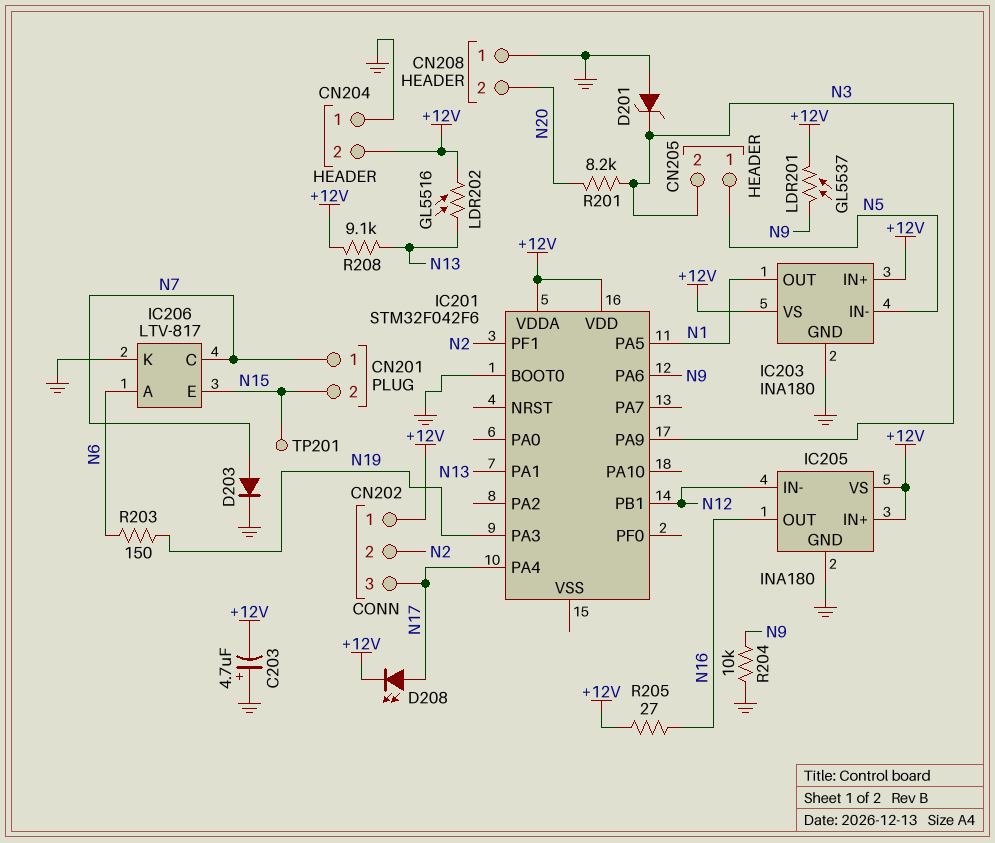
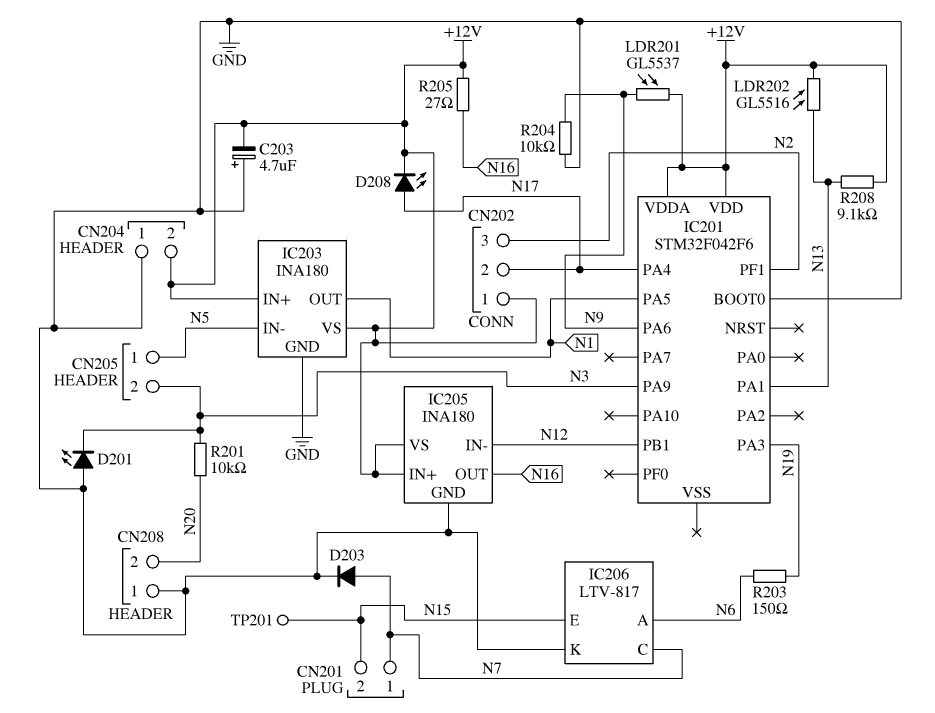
CN202 pin 2: N2 -> N17
CN202 pin 3: N17 -> N2
D201: zener (A GND, K N3) -> LED (A GND, K N3)
R201: 8.2k (N3, N20) -> 10k (N3, N20)

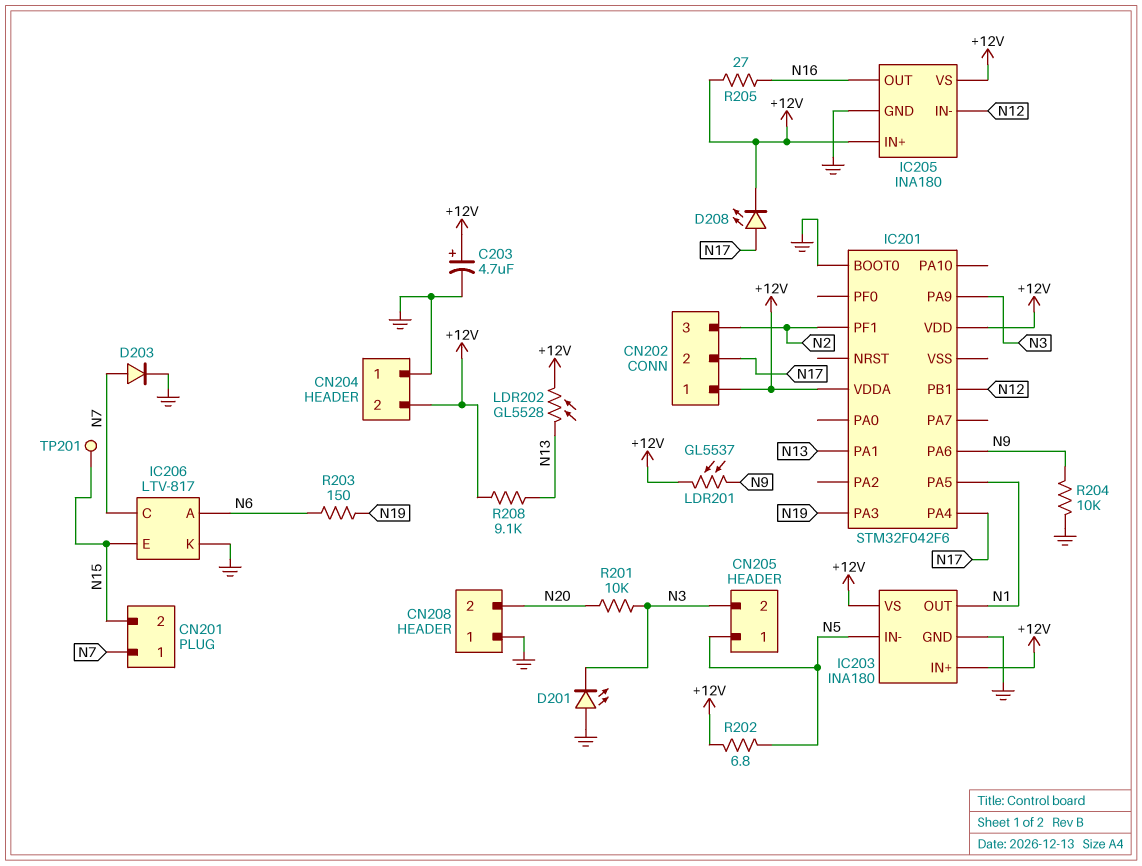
C203: 4.7uF (plus GND, minus +12V) -> 4.7uF (plus +12V, minus GND)
LDR202: GL5516 (+12V, N13) -> GL5528 (+12V, N13)
R202: none -> 6.8 (+12V, N5)

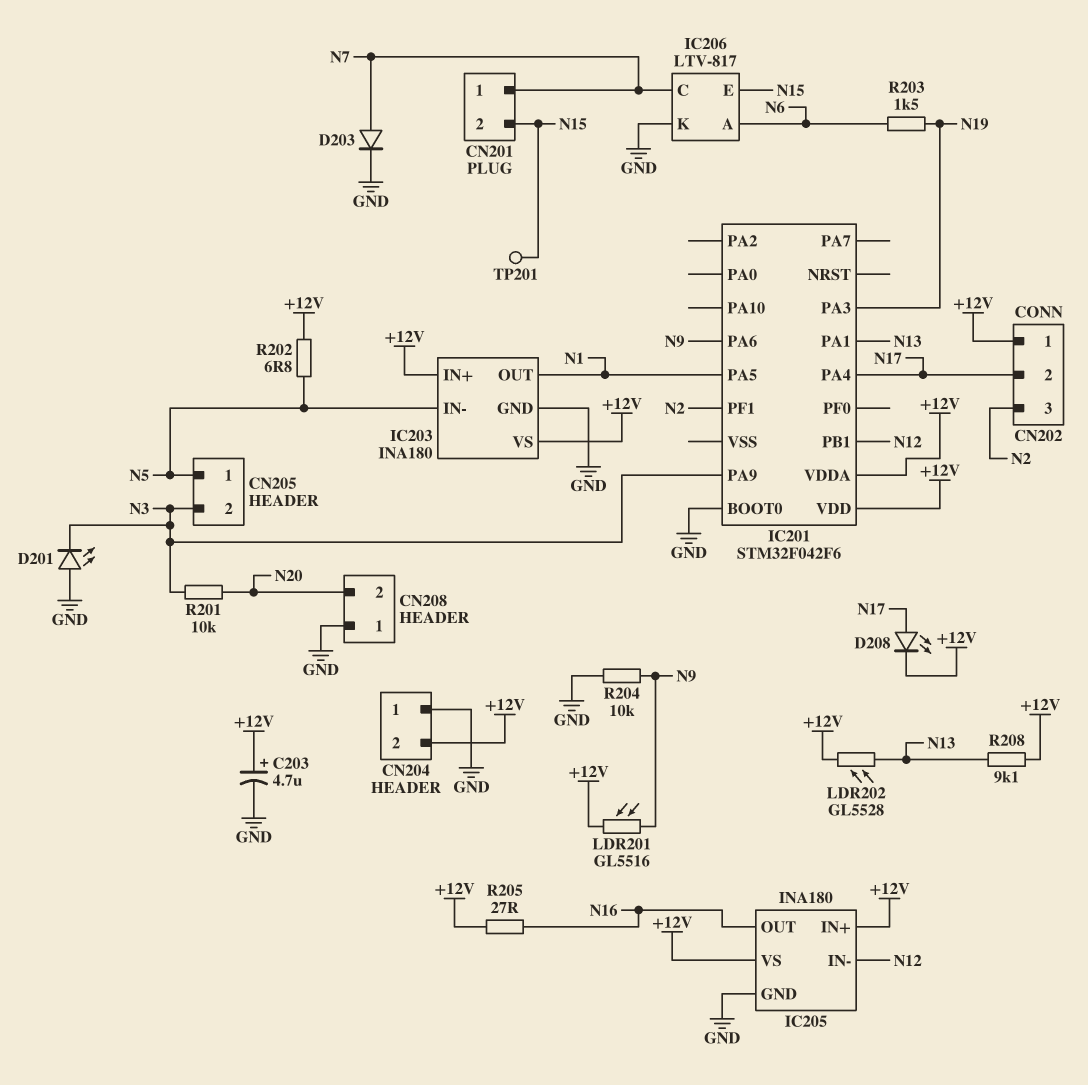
LDR201: GL5537 (+12V, N9) -> GL5516 (+12V, N9)
R203: 150 (N6, N19) -> 1.5k (N6, N19)

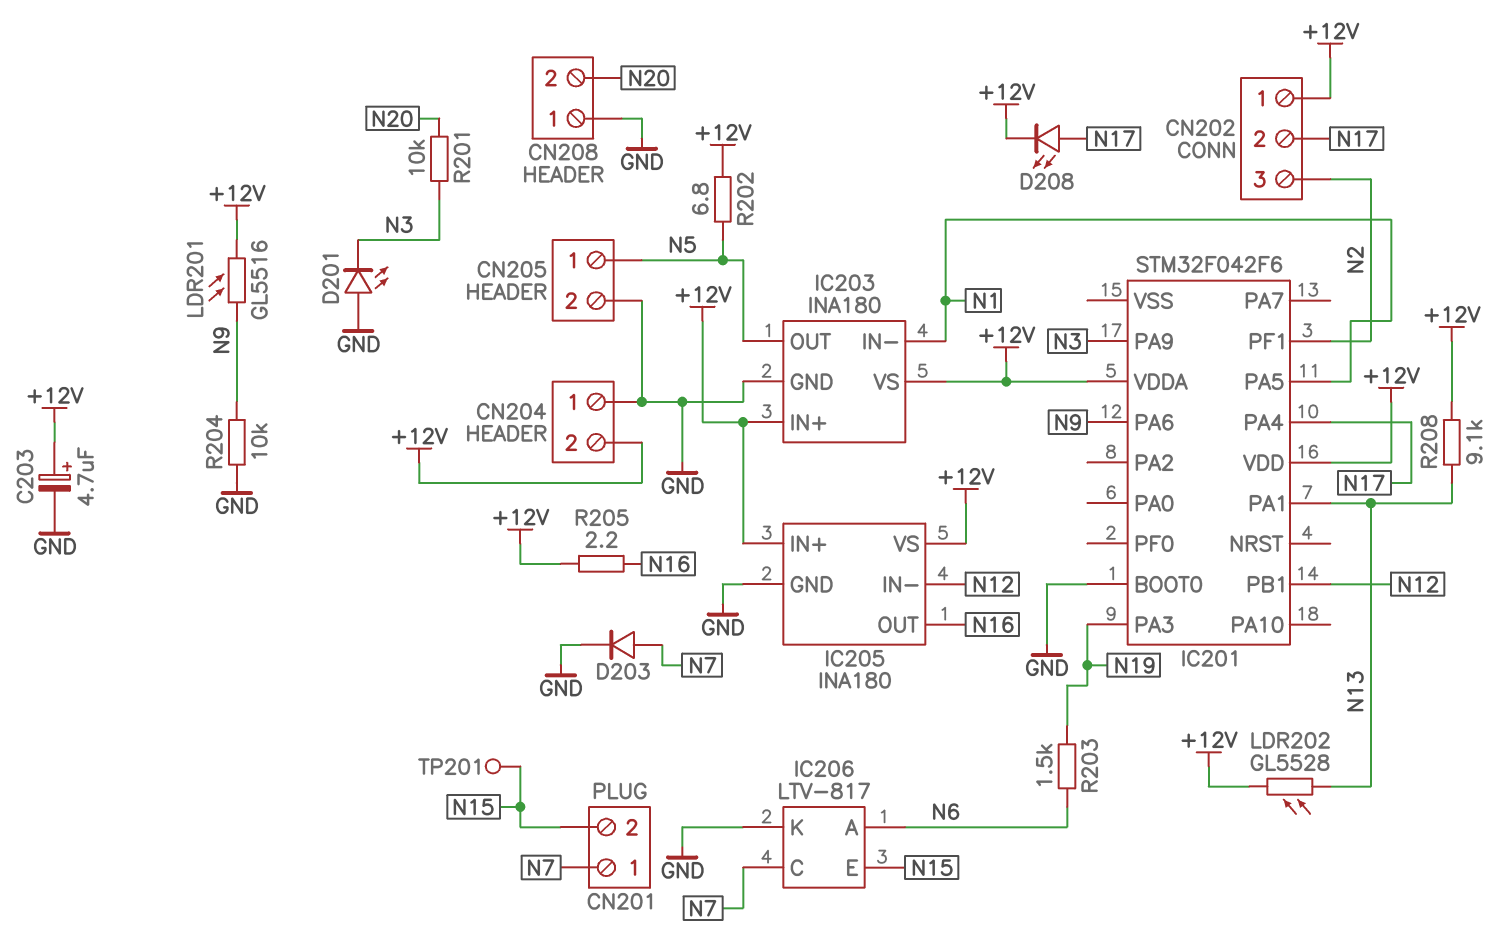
CN205 pin 2: N3 -> GND
IC203 pin IN-: N5 -> N1
IC203 pin OUT: N1 -> N5
R205: 27 (+12V, N16) -> 2.2 (+12V, N16)

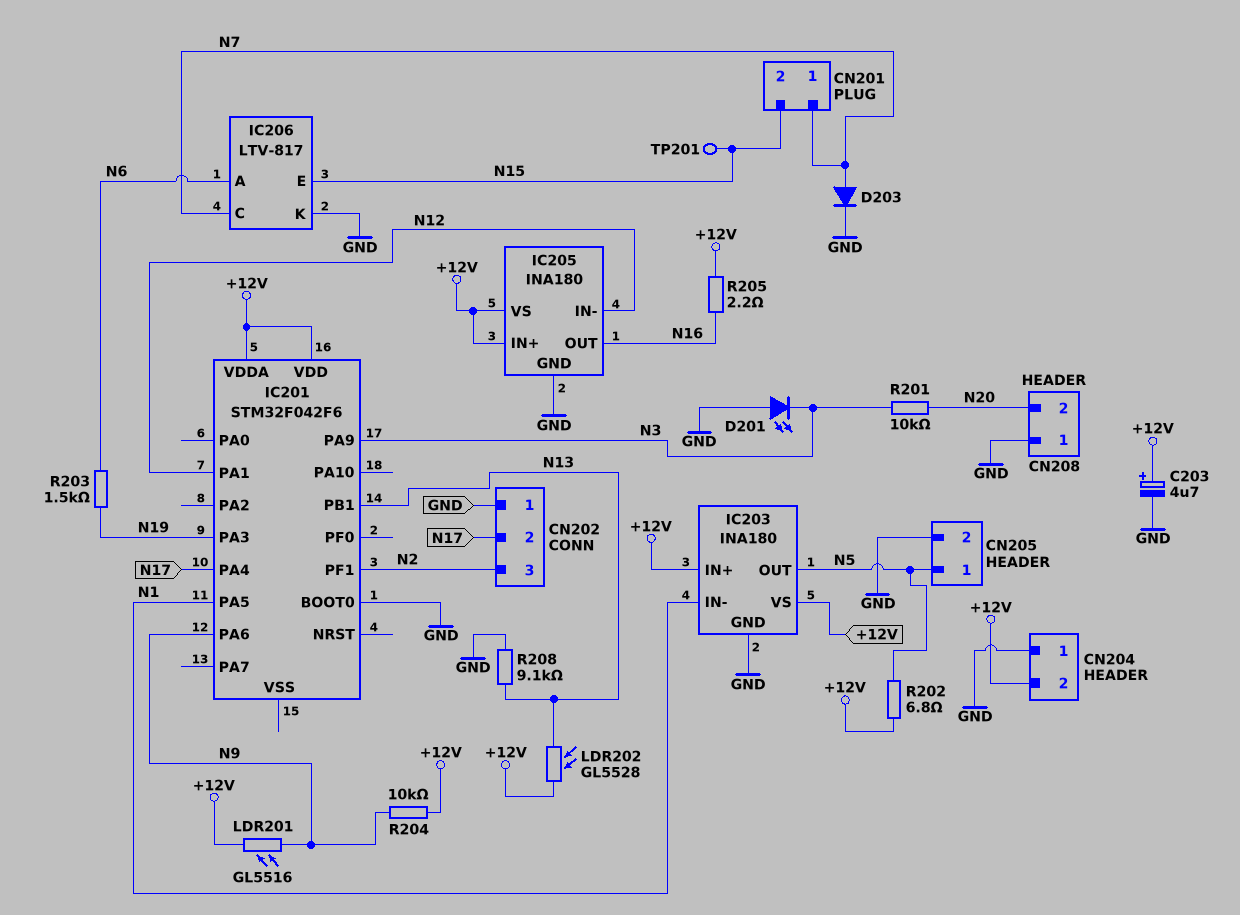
CN202 pin 1: +12V -> GND
D208: LED (A N17, K +12V) -> none
IC201 pin PA1: N13 -> N12
IC201 pin PB1: N12 -> N13
R204: 10k (GND, N9) -> 10k (+12V, N9)
R208: 9.1k (+12V, N13) -> 9.1k (GND, N13)

